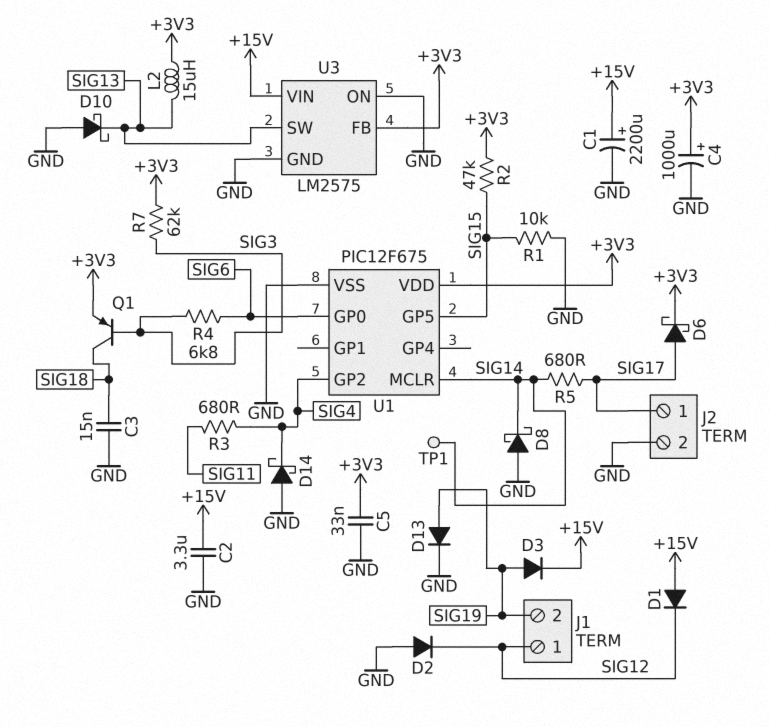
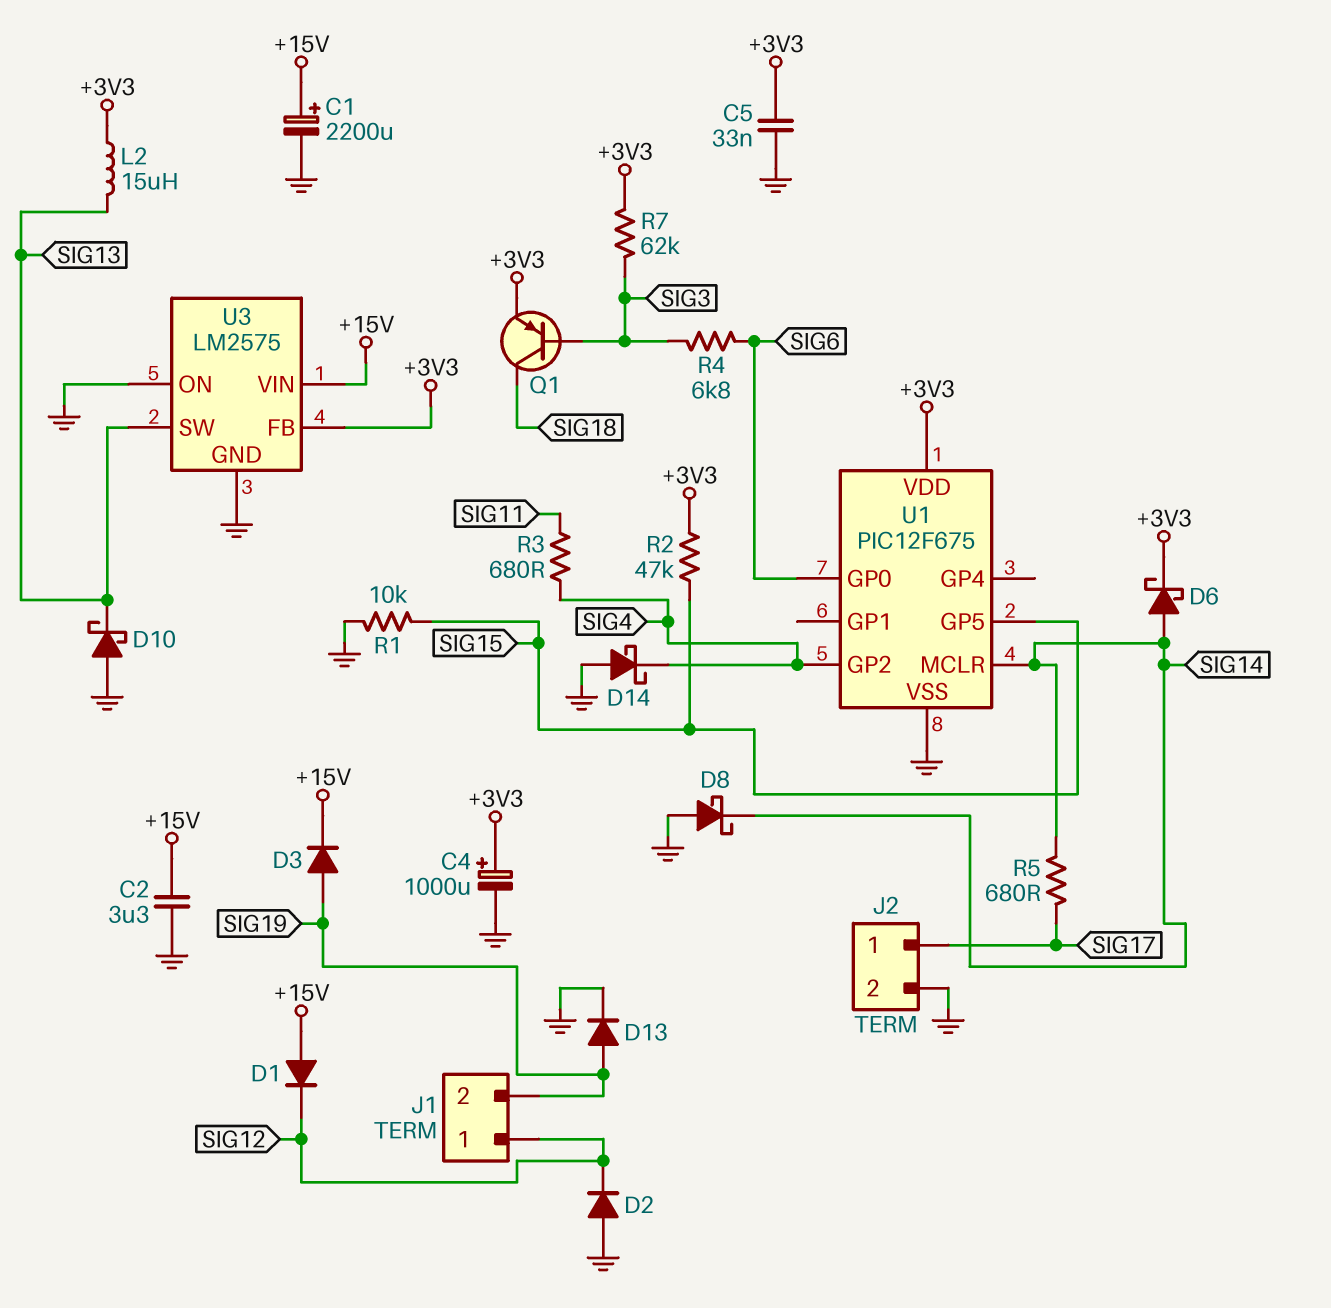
C3: 15nF (GND, SIG18) -> none
D6: schottky (A SIG17, K +3V3) -> schottky (A SIG14, K +3V3)
TP1: test point (SIG14) -> none

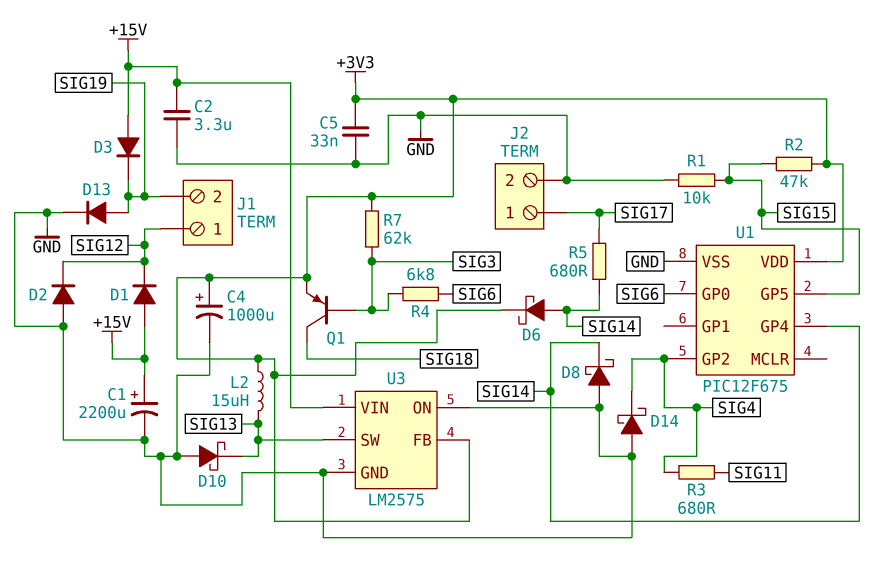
D3: diode (A SIG19, K +15V) -> diode (A +15V, K SIG19)
U1 pin GP4: none -> SIG14
U1 pin MCLR: SIG14 -> none

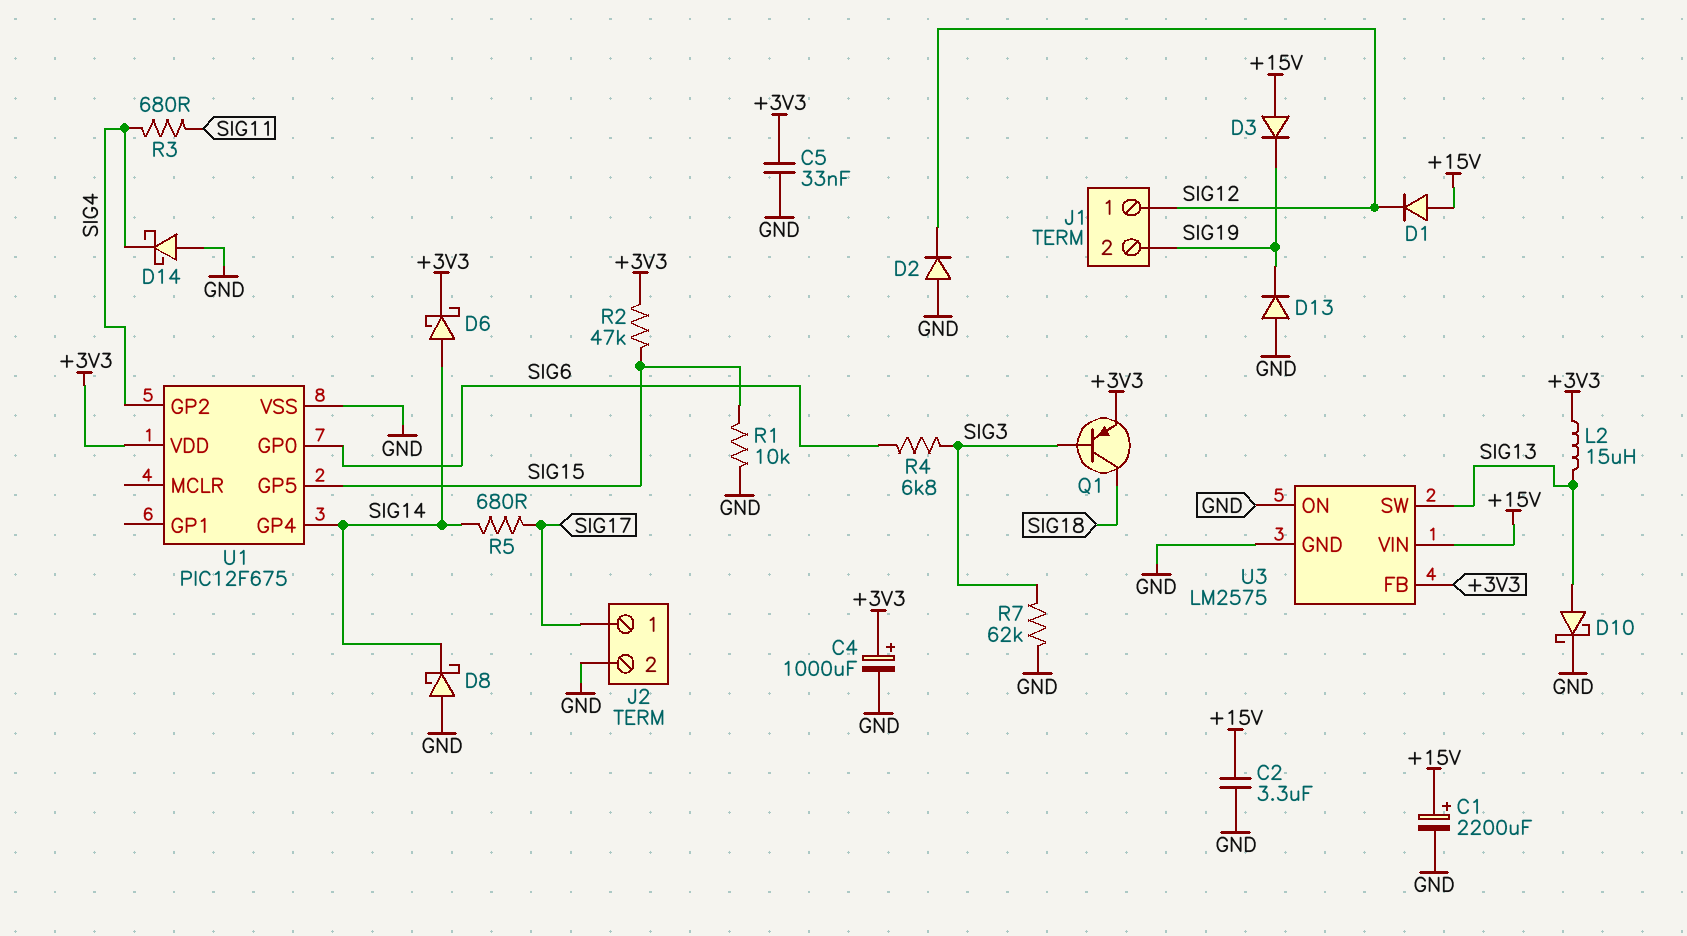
D10: schottky (A GND, K SIG13) -> schottky (A SIG13, K GND)
D13: diode (A SIG19, K GND) -> diode (A GND, K SIG19)
R7: 62k (+3V3, SIG3) -> 62k (GND, SIG3)

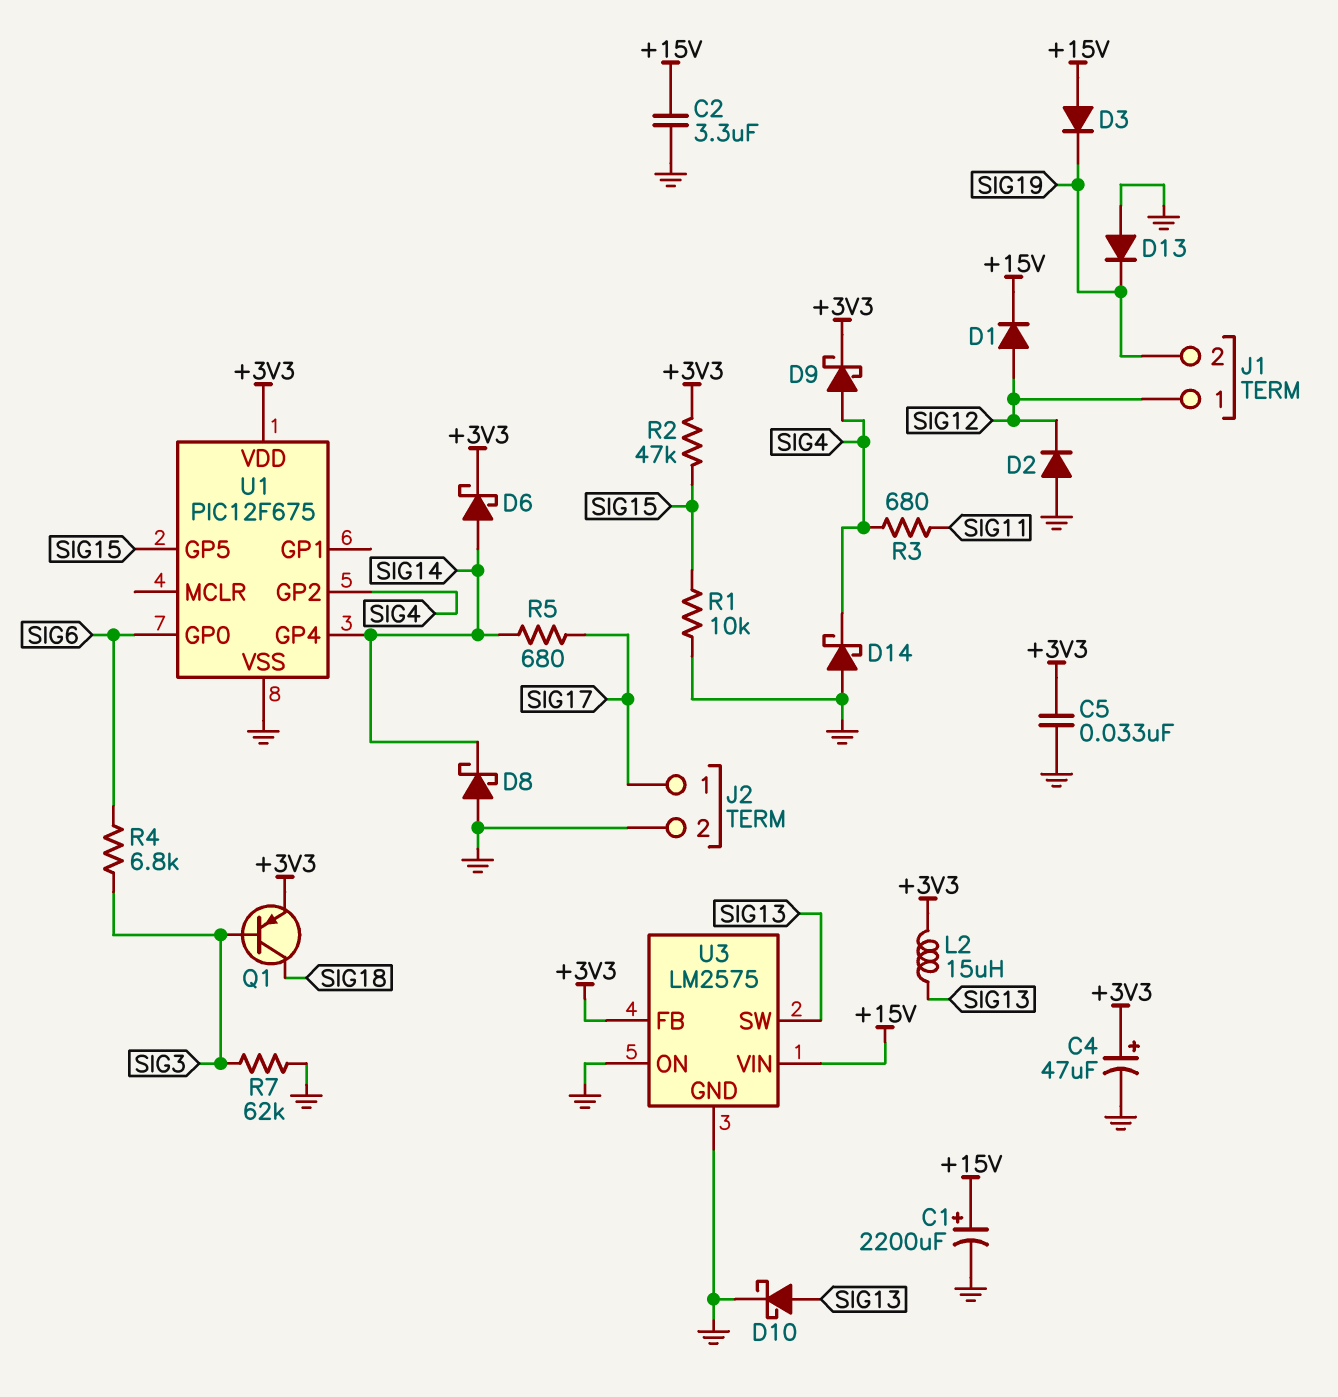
C4: 1000uF (plus +3V3, minus GND) -> 47uF (plus +3V3, minus GND)
D1: diode (A +15V, K SIG12) -> diode (A SIG12, K +15V)
D9: none -> schottky (A SIG4, K +3V3)

